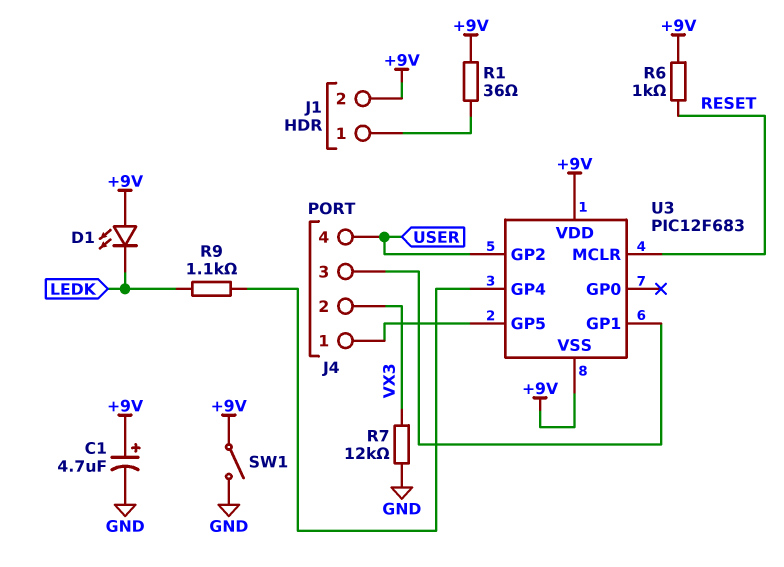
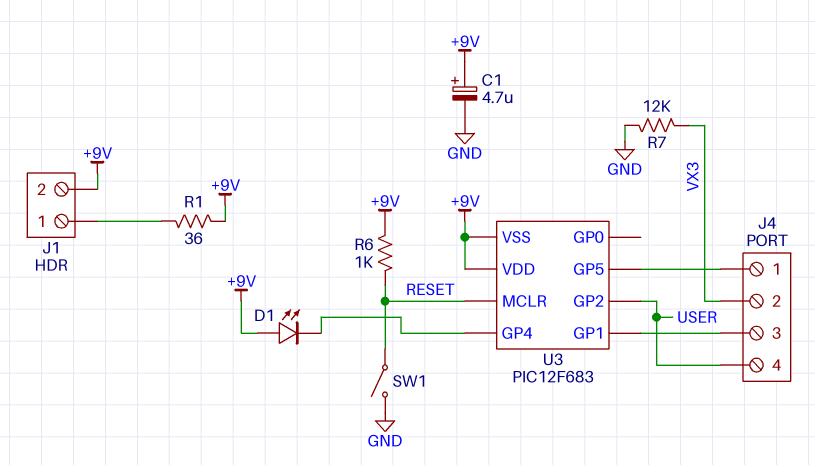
D1: LED (A +9V, K LEDK) -> LED (A +9V, K U3/GP4)
R9: 1.1k (LEDK, U3/GP4) -> none
SW1: switch (+9V, GND) -> switch (GND, RESET)

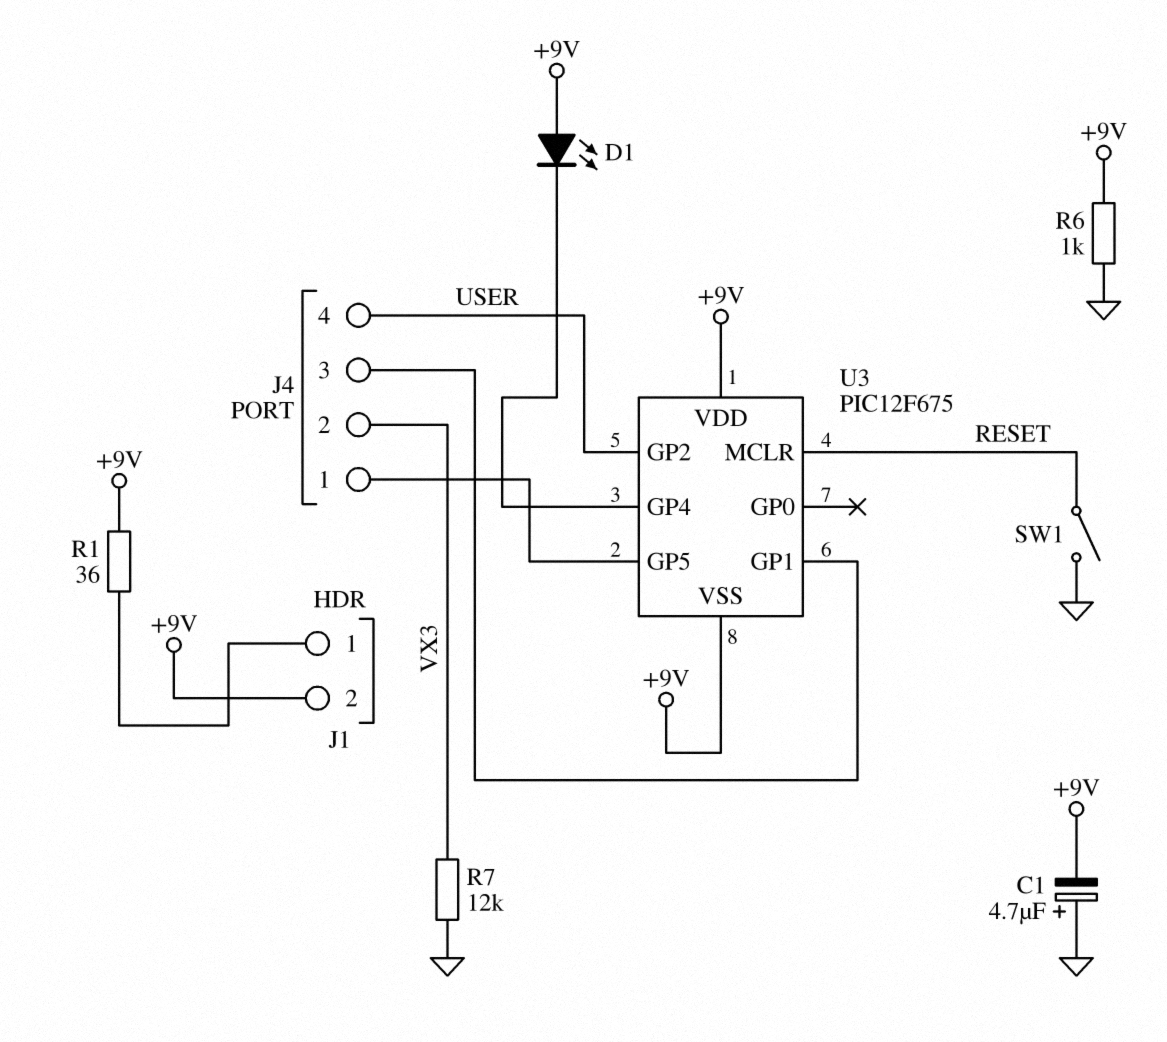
C1: 4.7uF (plus +9V, minus GND) -> 4.7uF (plus GND, minus +9V)
R6: 1k (+9V, RESET) -> 1k (+9V, GND)
U3: PIC12F683 -> PIC12F675

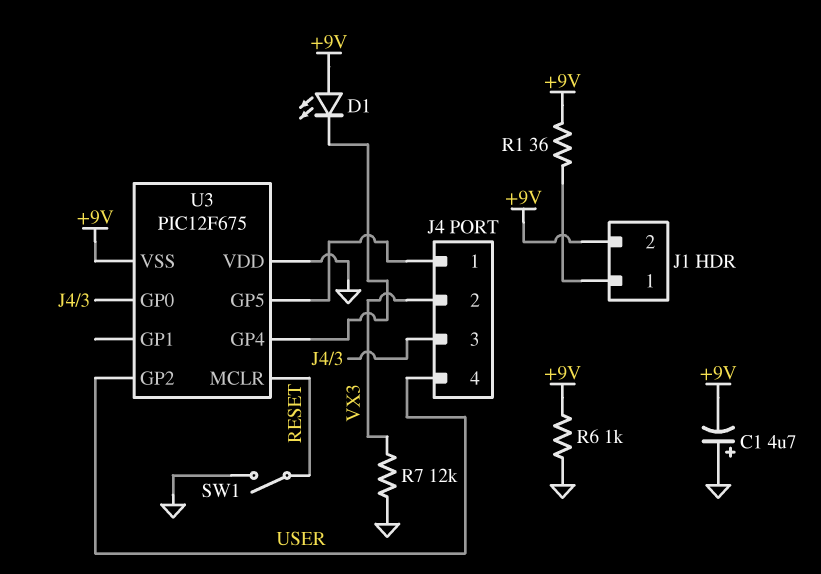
U3 pin GP0: none -> J4/3
U3 pin GP1: J4/3 -> none
U3 pin VDD: +9V -> GND

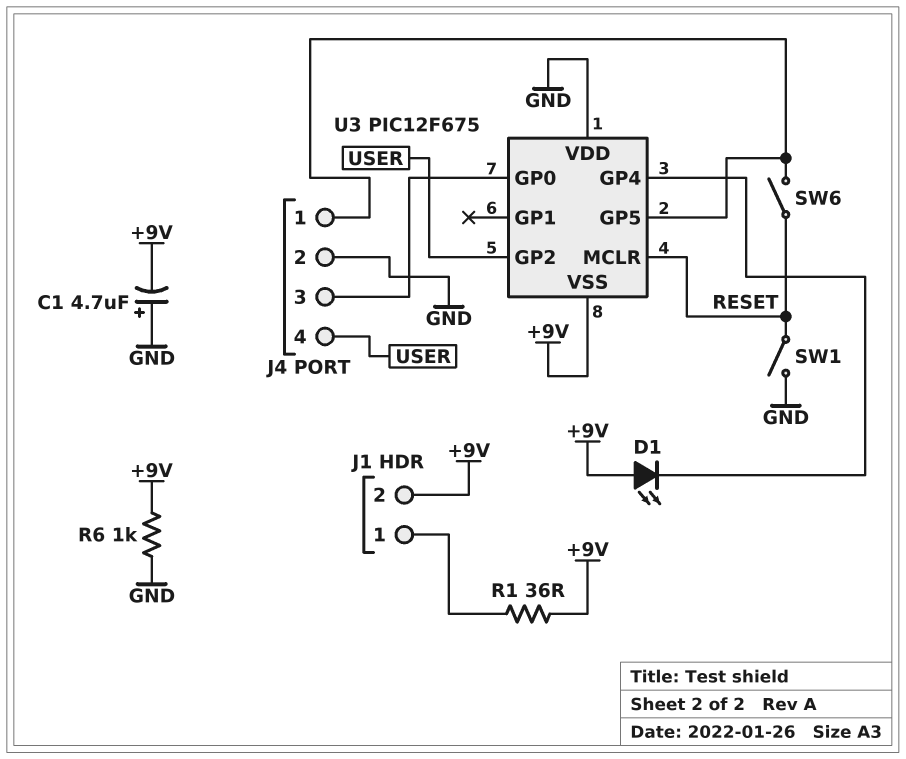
J4 pin 2: VX3 -> GND
R7: 12k (GND, VX3) -> none
SW6: none -> switch (J4/1, RESET)

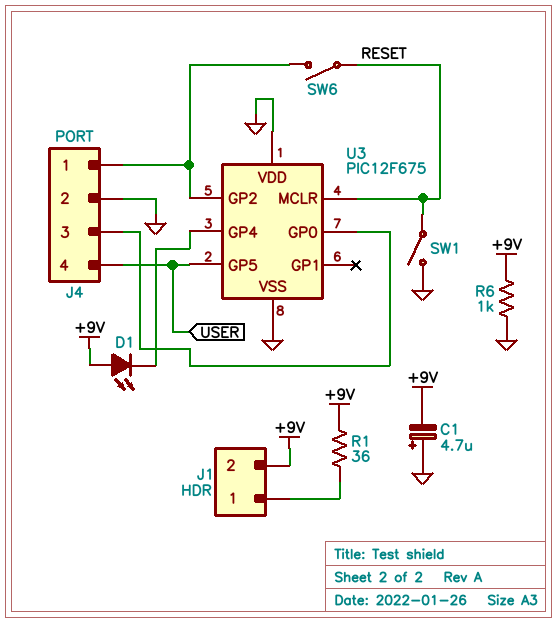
U3 pin GP2: USER -> J4/1
U3 pin GP5: J4/1 -> USER
U3 pin VSS: +9V -> GND

